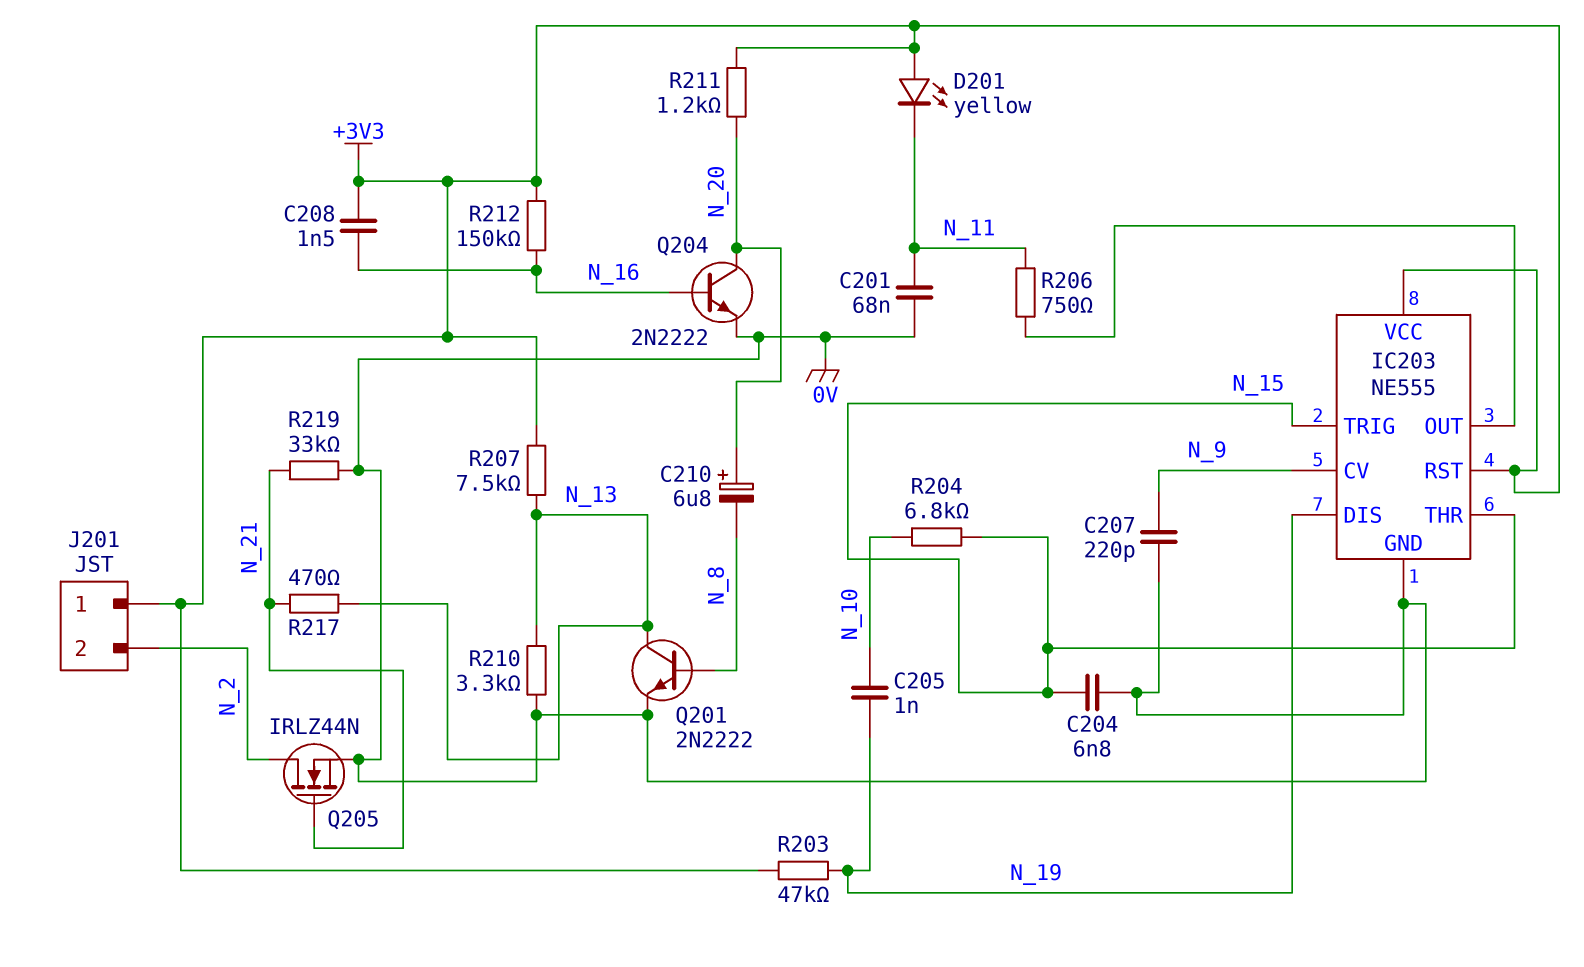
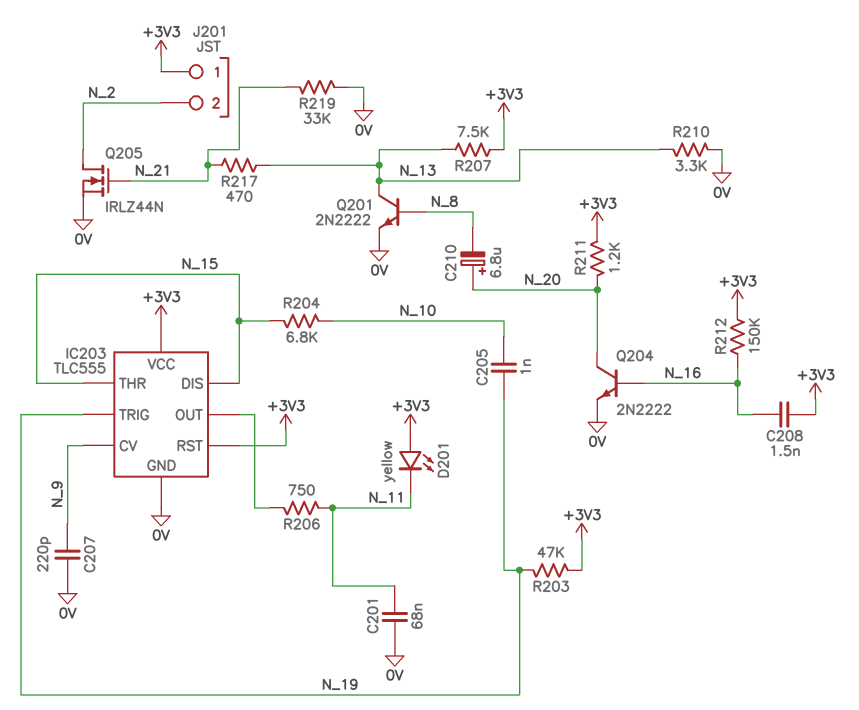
C204: 6.8nF (0V, N_15) -> none
IC203: NE555 -> TLC555
IC203 pin DIS: N_19 -> N_15
IC203 pin TRIG: N_15 -> N_19

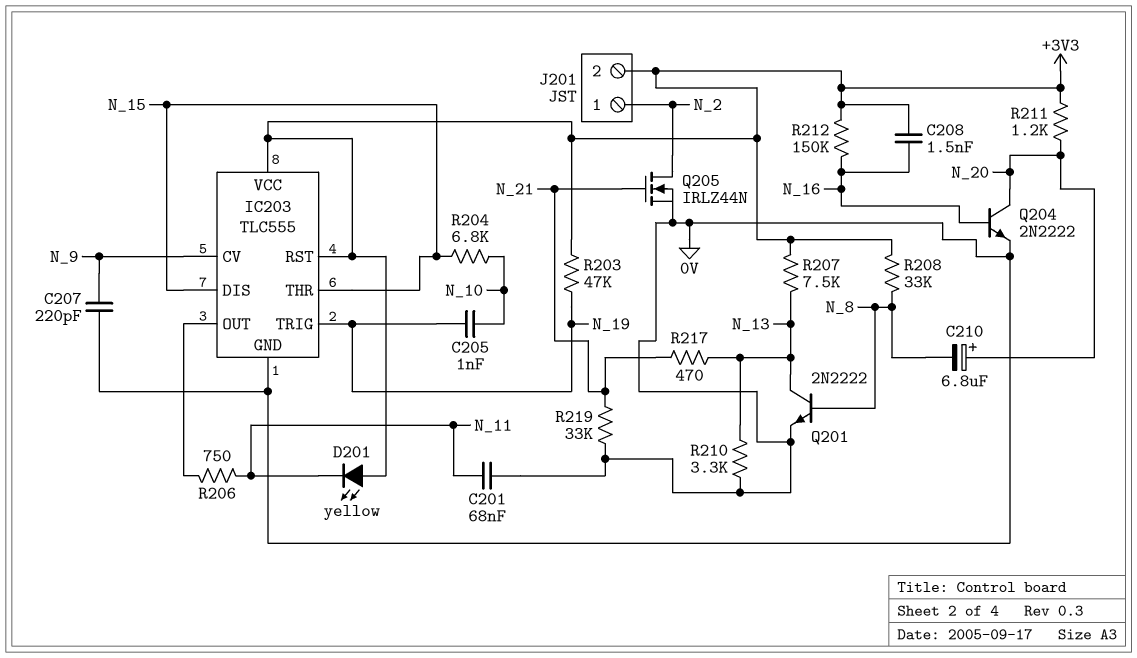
J201 pin 1: +3V3 -> N_2
J201 pin 2: N_2 -> +3V3
R208: none -> 33k (+3V3, N_8)

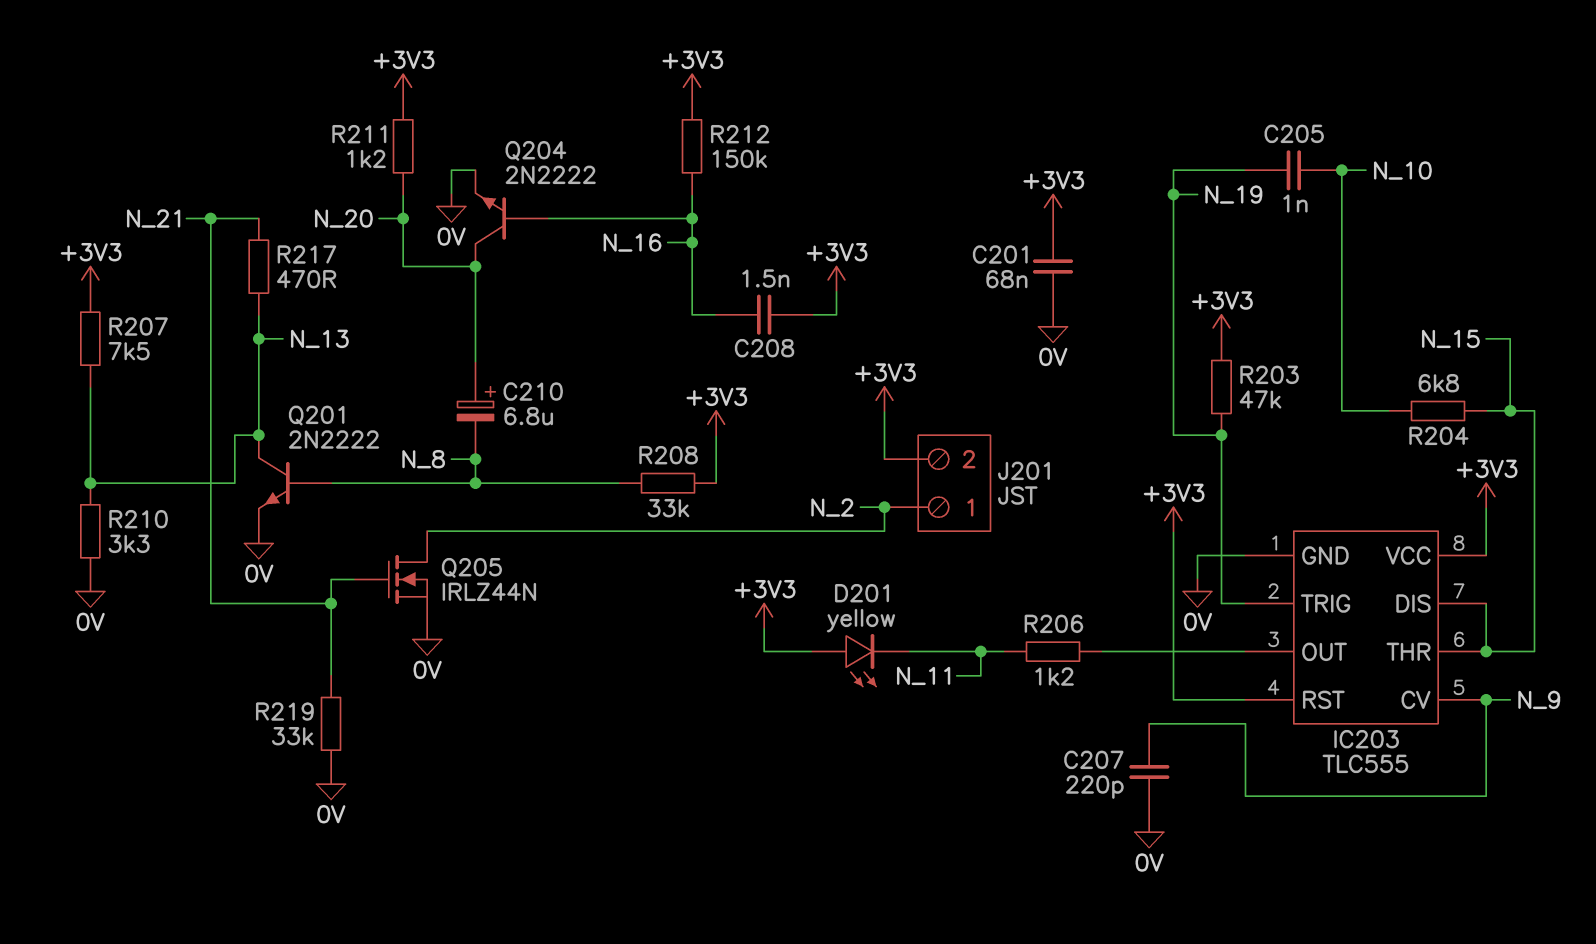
C201: 68nF (0V, N_11) -> 68nF (+3V3, 0V)
R206: 750 (IC203/OUT, N_11) -> 1.2k (IC203/OUT, N_11)

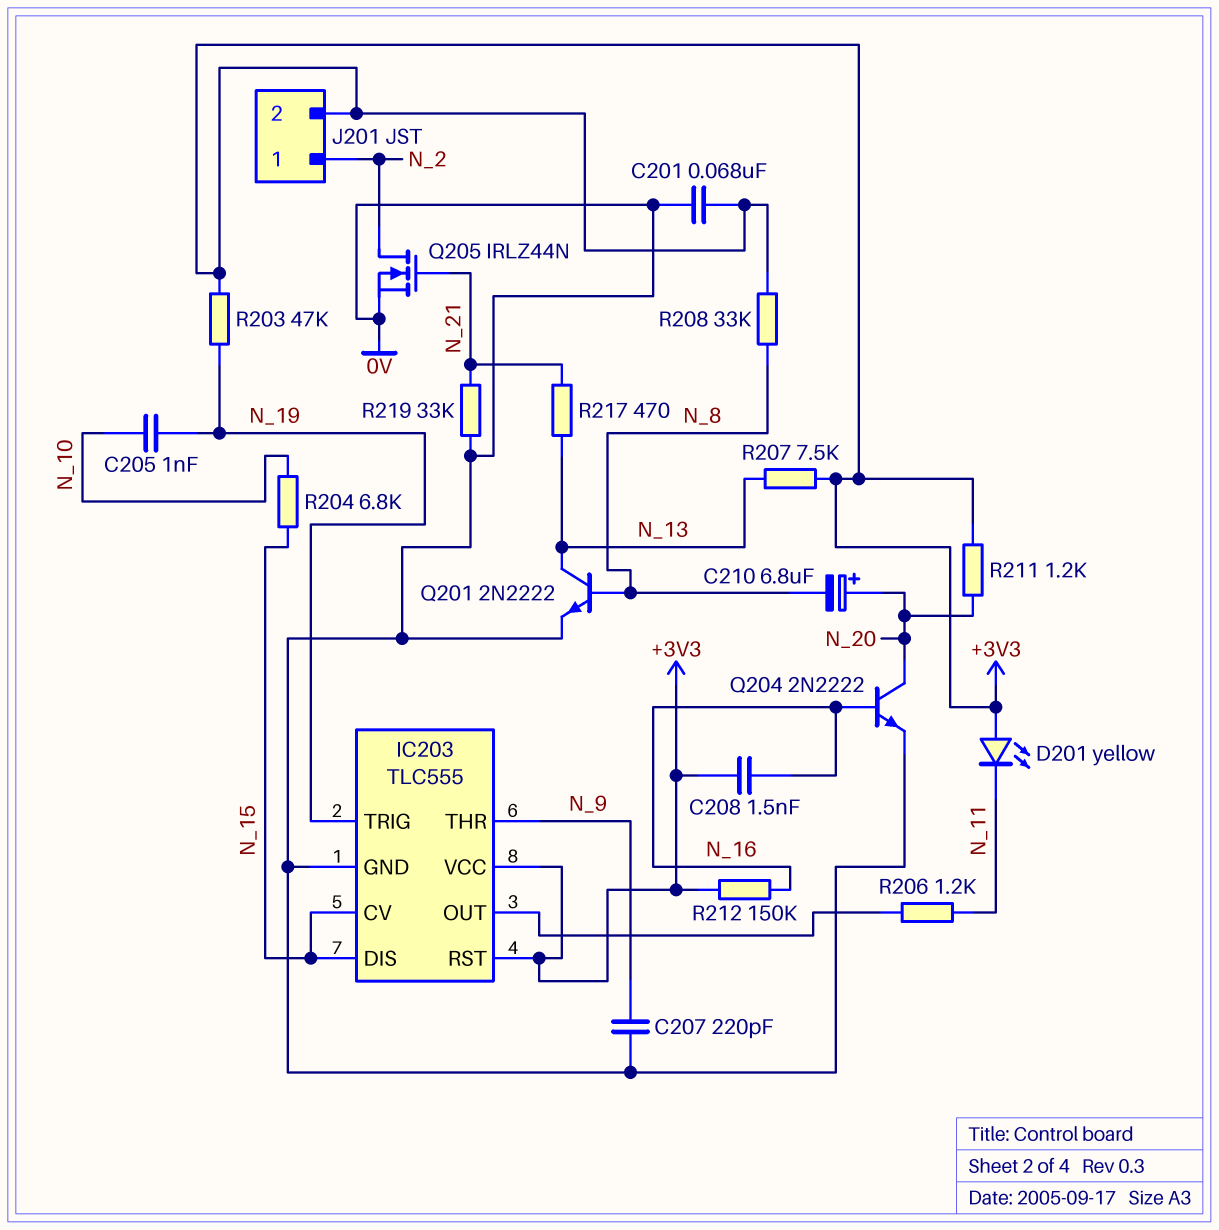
IC203 pin CV: N_9 -> N_15
IC203 pin THR: N_15 -> N_9
R210: 3.3k (0V, N_13) -> none

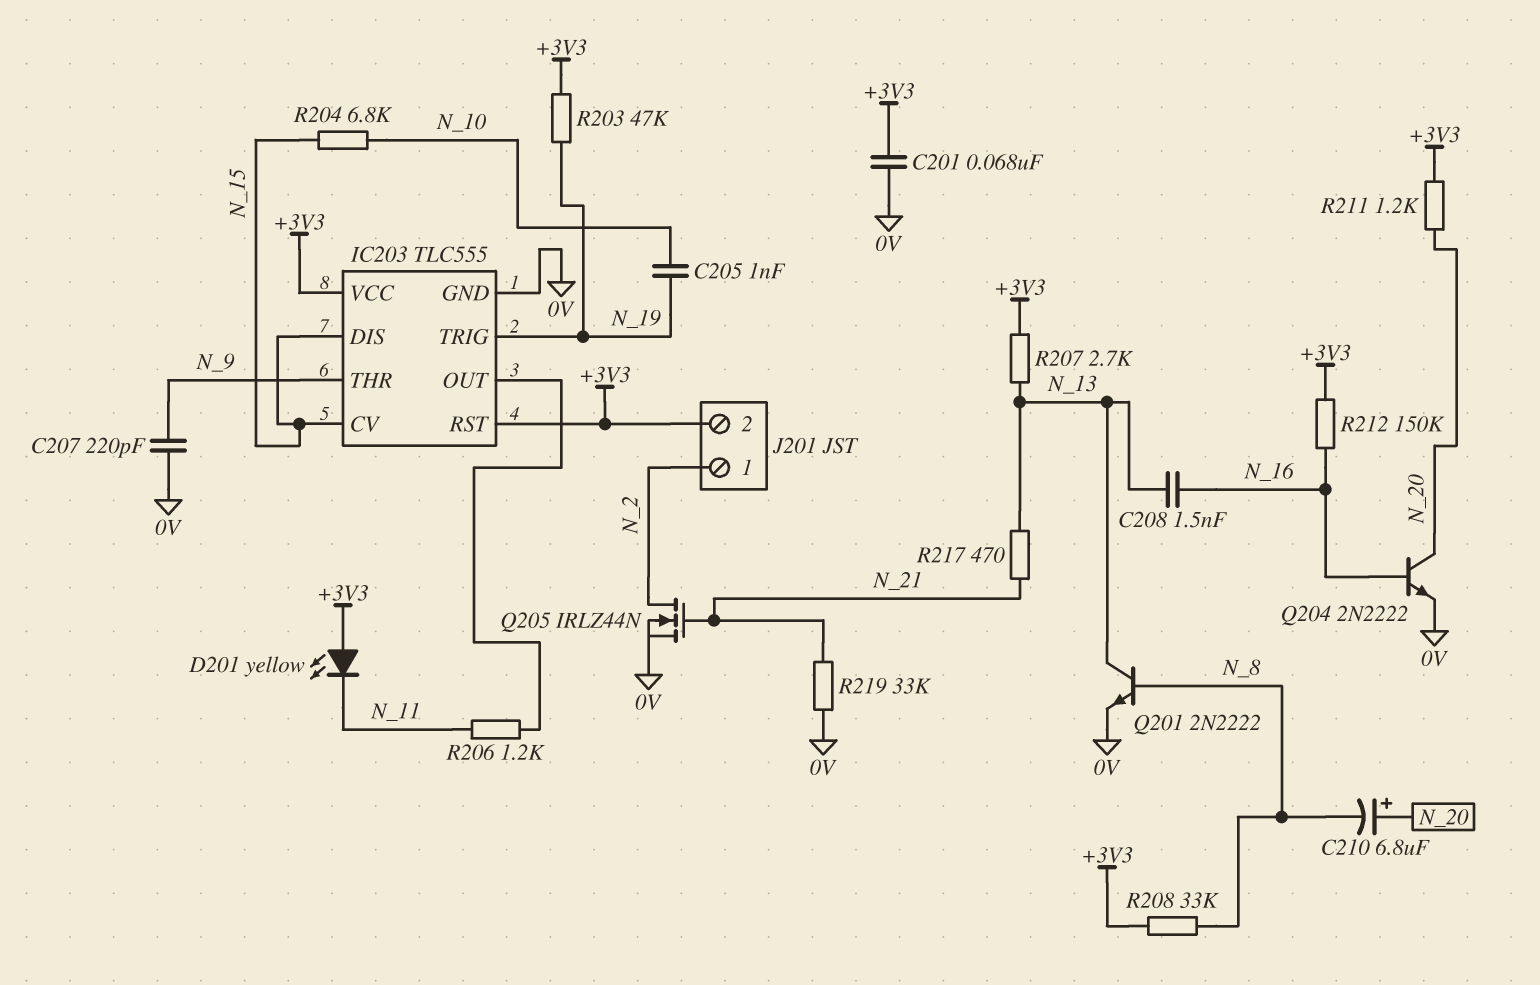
C208: 1.5nF (+3V3, N_16) -> 1.5nF (N_13, N_16)
R207: 7.5k (+3V3, N_13) -> 2.7k (+3V3, N_13)

